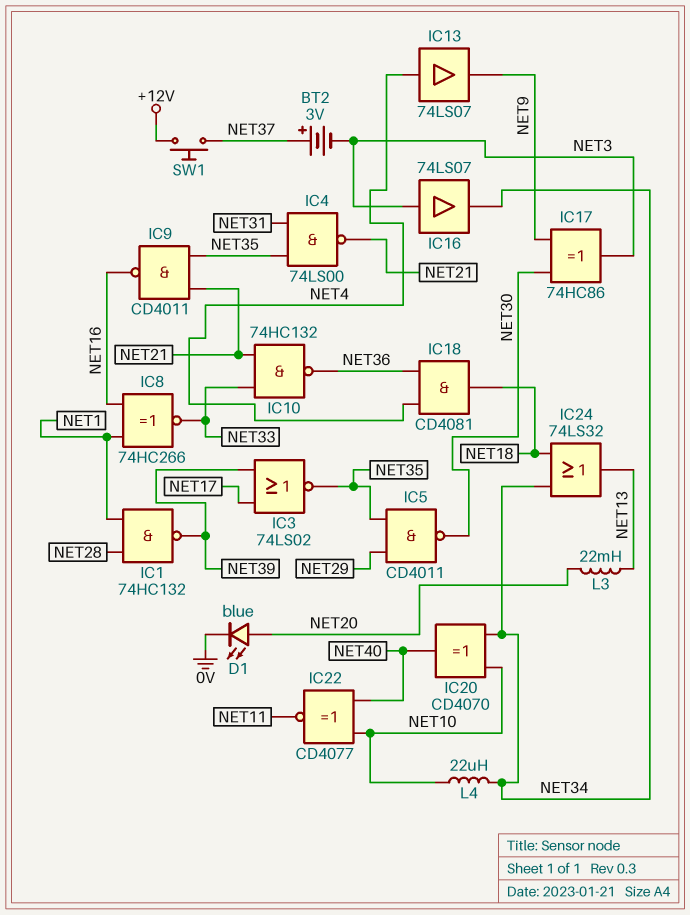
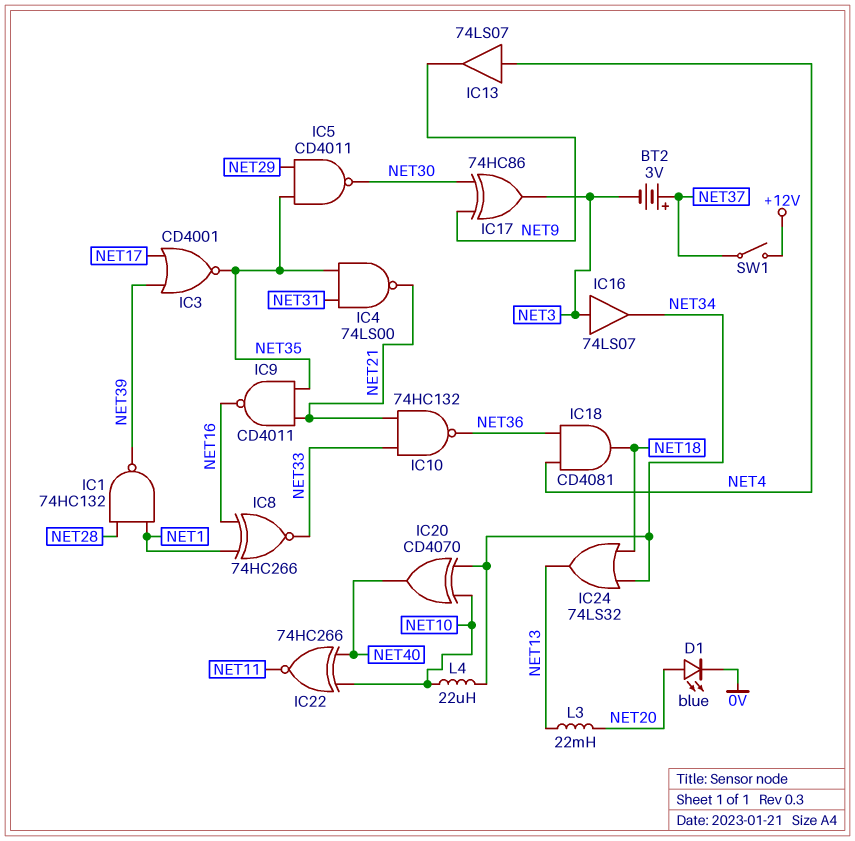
IC3: NOR 74LS02 (in NET17, in NET39, out NET35) -> NOR CD4001 (in NET17, in NET39, out NET35)
IC22: XNOR CD4077 (in NET10, in NET40, out NET11) -> XNOR 74HC266 (in NET10, in NET40, out NET11)
SW1: button (+12V, NET37) -> switch (+12V, NET37)

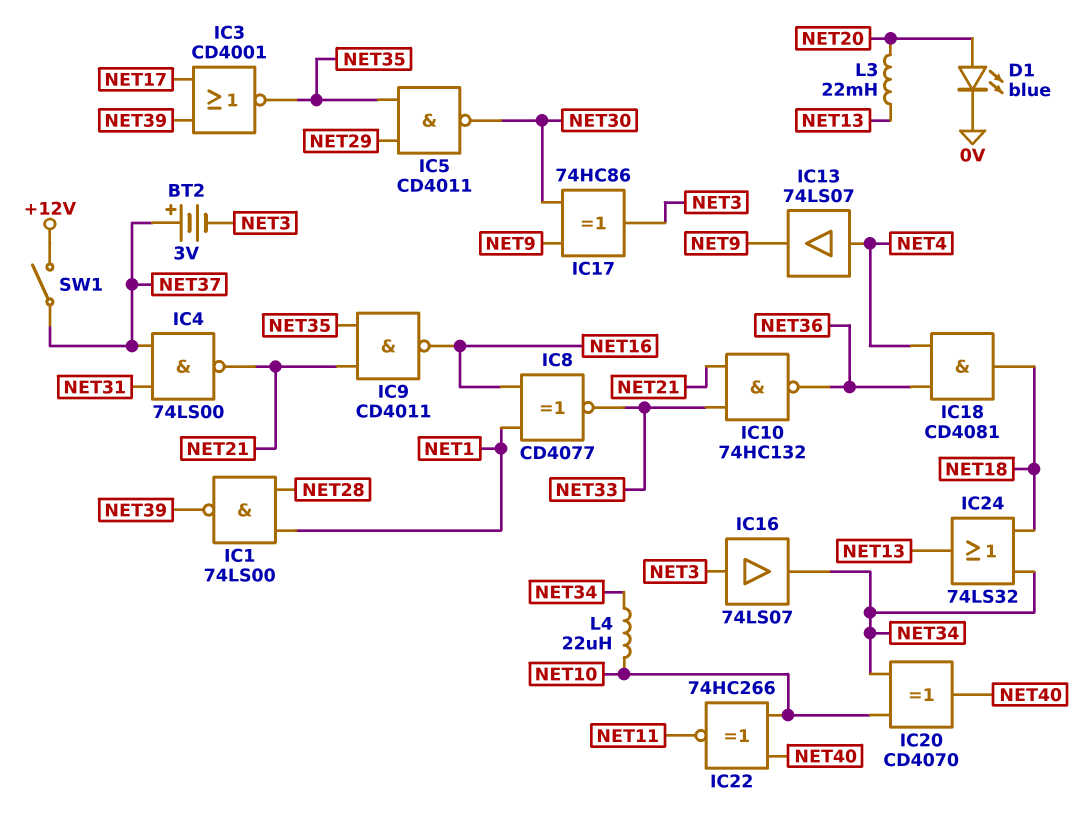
IC1: NAND 74HC132 (in NET1, in NET28, out NET39) -> NAND 74LS00 (in NET1, in NET28, out NET39)
IC4: NAND 74LS00 (in NET31, in NET35, out NET21) -> NAND 74LS00 (in NET31, in NET37, out NET21)
IC8: XNOR 74HC266 (in NET1, in NET16, out NET33) -> XNOR CD4077 (in NET1, in NET16, out NET33)

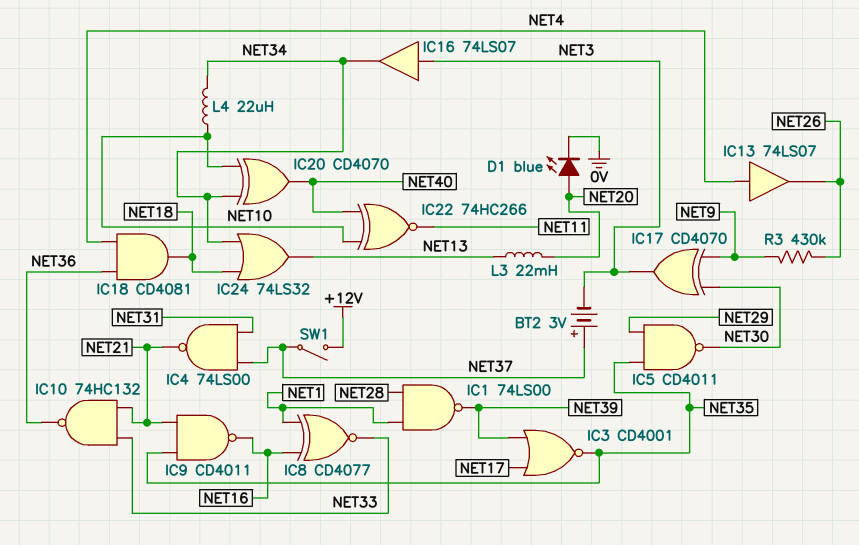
IC13: buffer 74LS07 (in NET4, out NET9) -> buffer 74LS07 (in NET4, out NET26)
IC17: XOR 74HC86 (in NET9, in NET30, out NET3) -> XOR CD4070 (in NET9, in NET30, out NET3)
R3: none -> 430k (NET9, NET26)

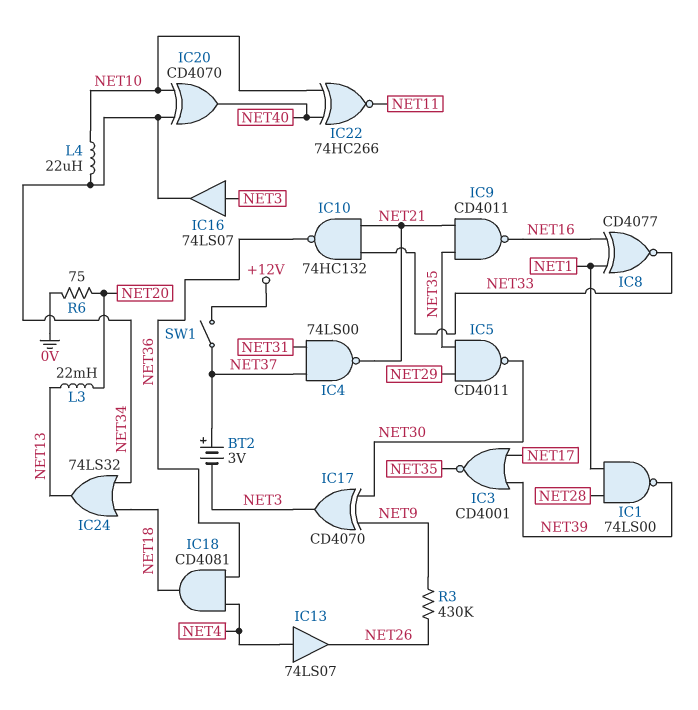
D1: LED blue (A NET20, K 0V) -> none
R6: none -> 75 (0V, NET20)

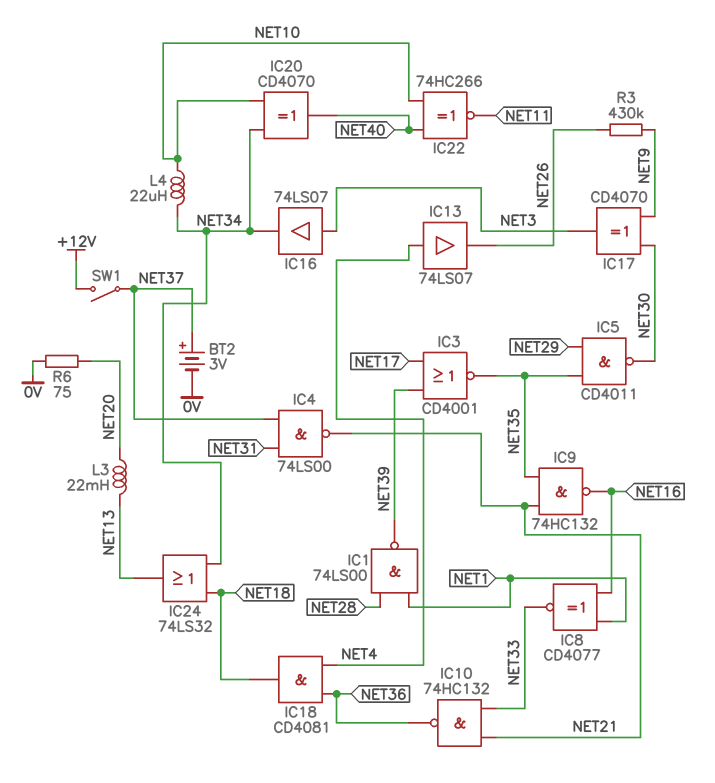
BT2: 3V (plus NET37, minus NET3) -> 3V (plus NET37, minus 0V)
IC9: NAND CD4011 (in NET21, in NET35, out NET16) -> NAND 74HC132 (in NET21, in NET35, out NET16)

